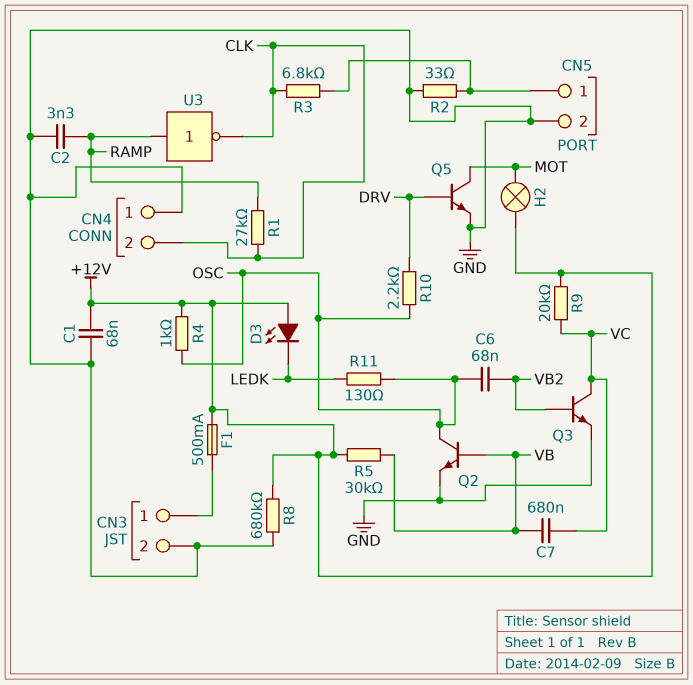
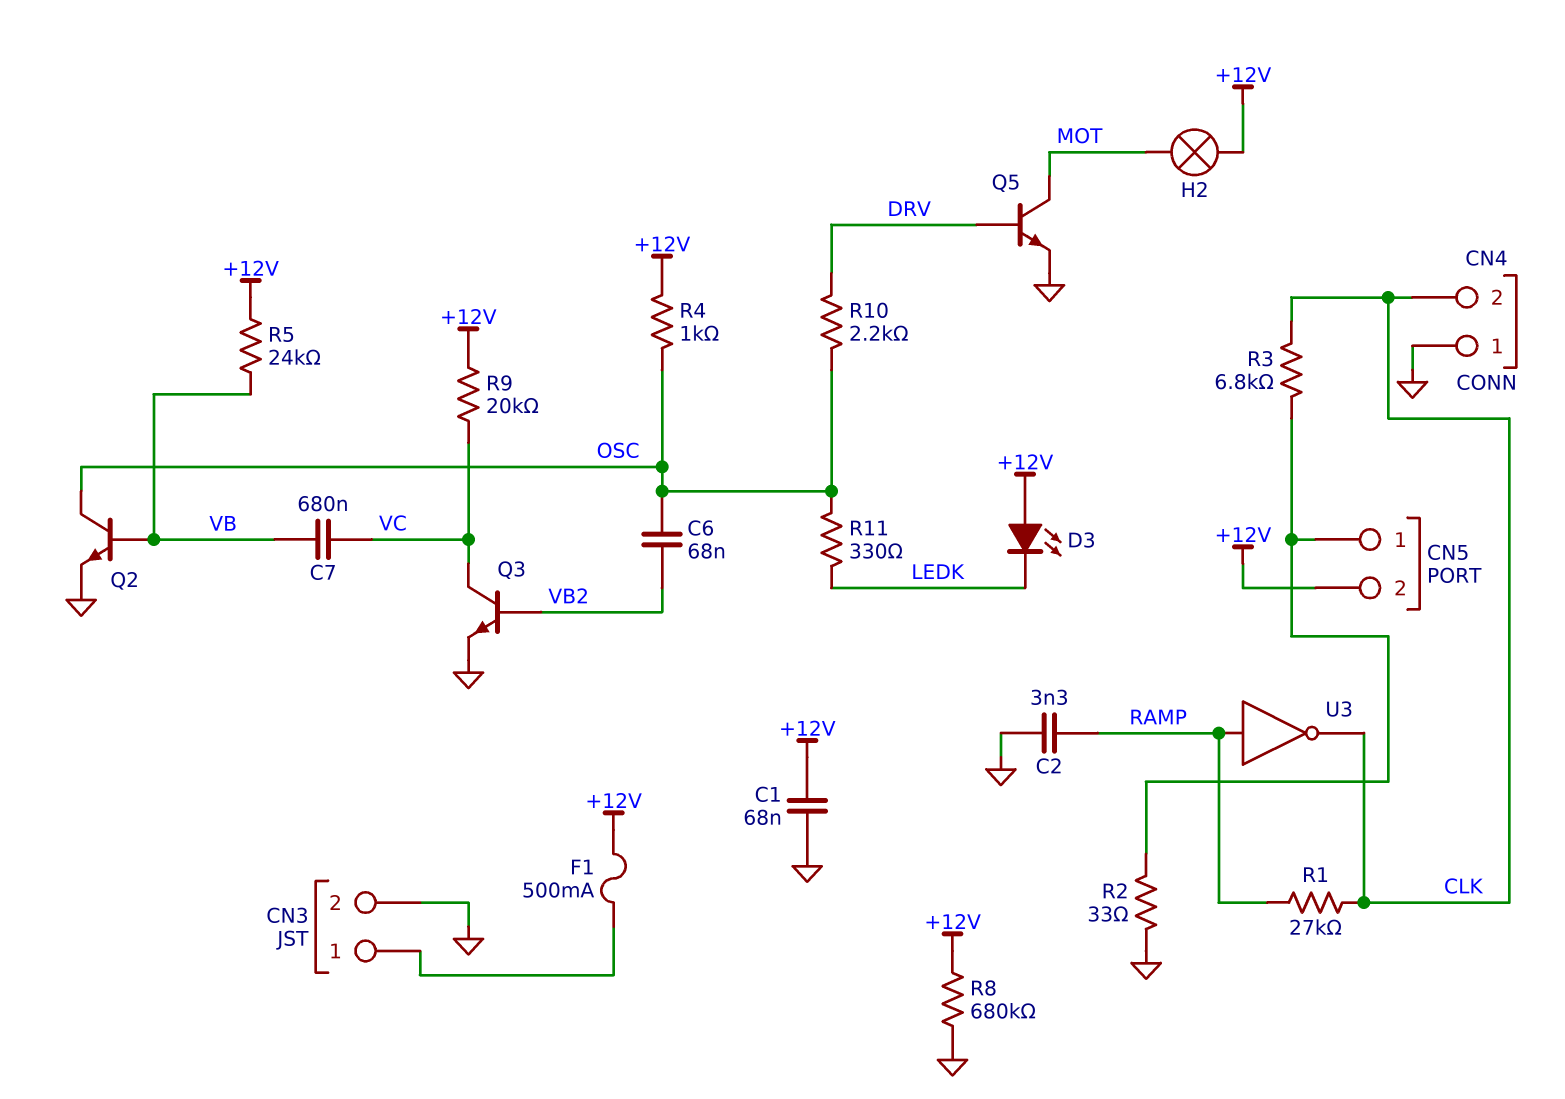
CN5 pin 2: GND -> +12V
R5: 30k (+12V, VB) -> 24k (+12V, VB)
R11: 130 (LEDK, OSC) -> 330 (LEDK, OSC)

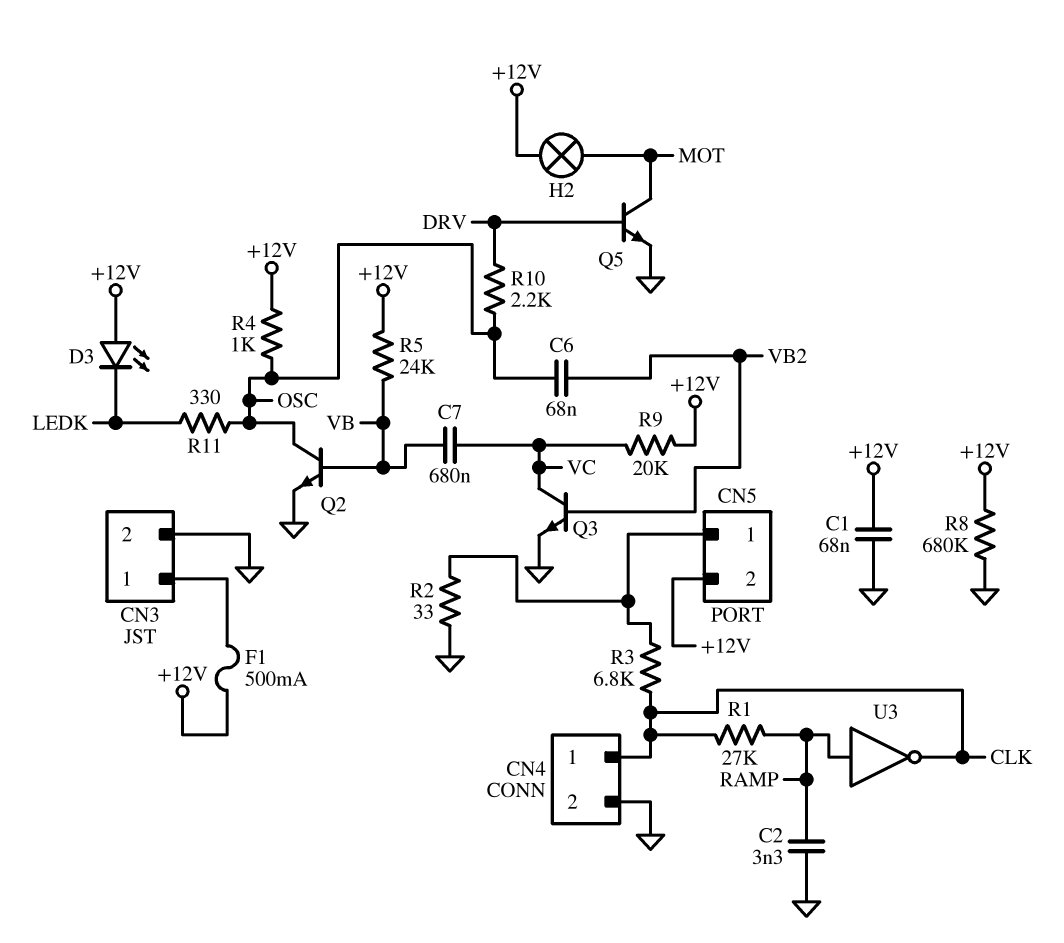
CN4 pin 1: GND -> CLK
CN4 pin 2: CLK -> GND

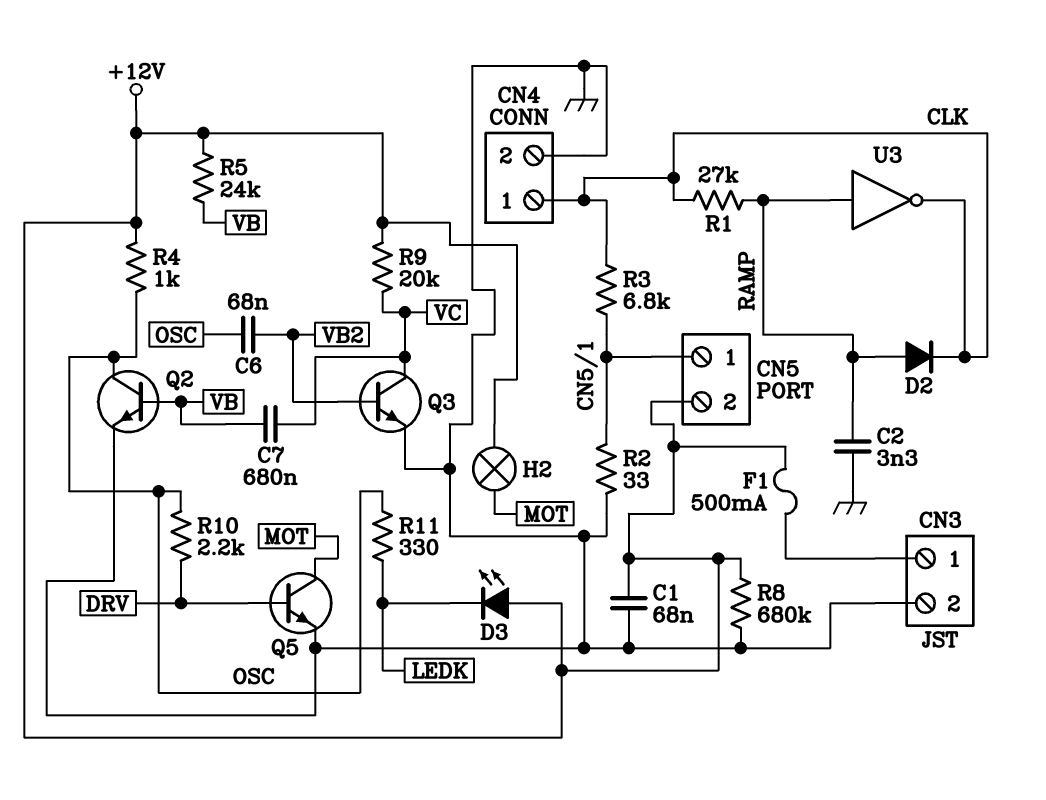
D2: none -> diode (A RAMP, K CLK)

